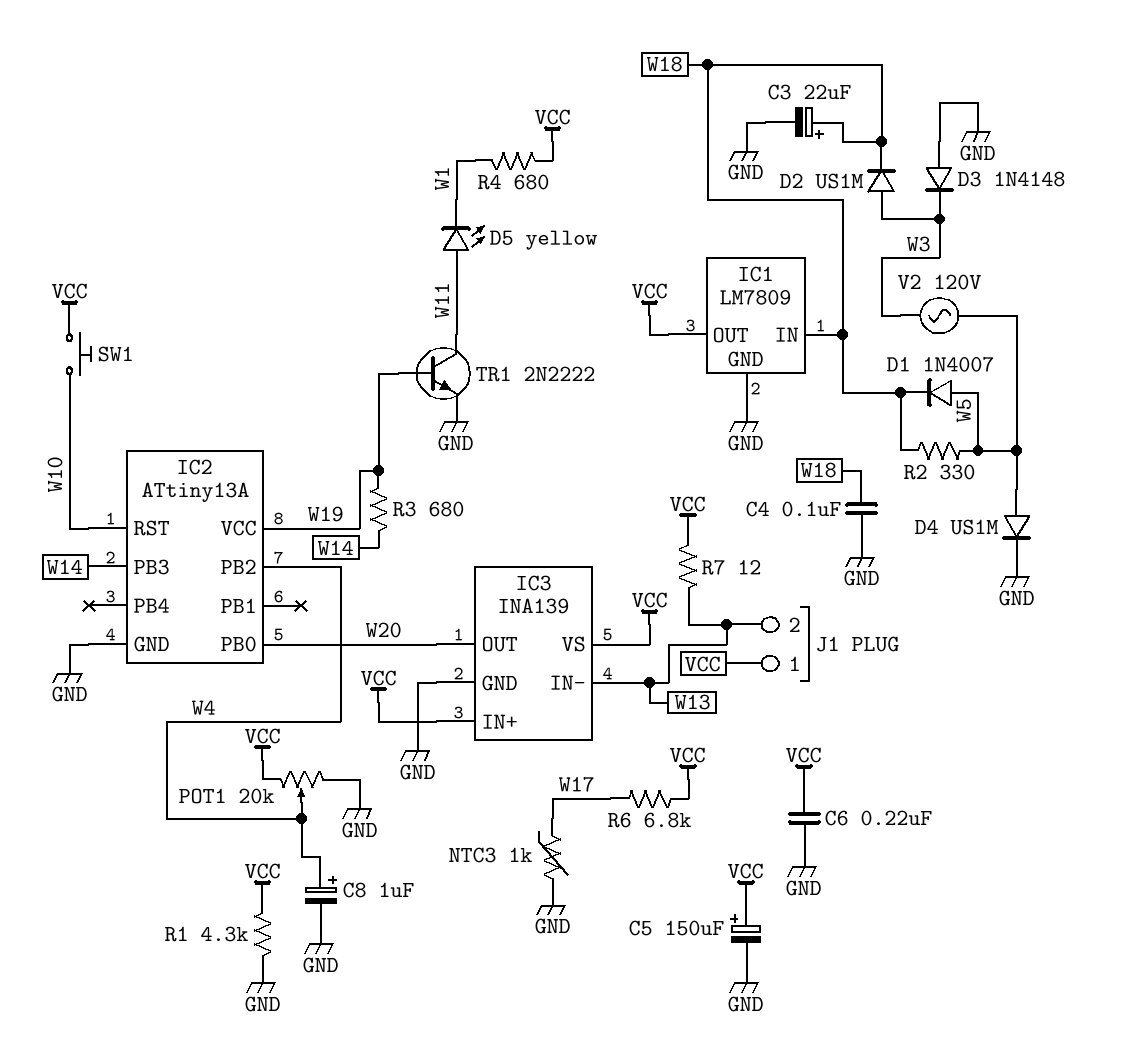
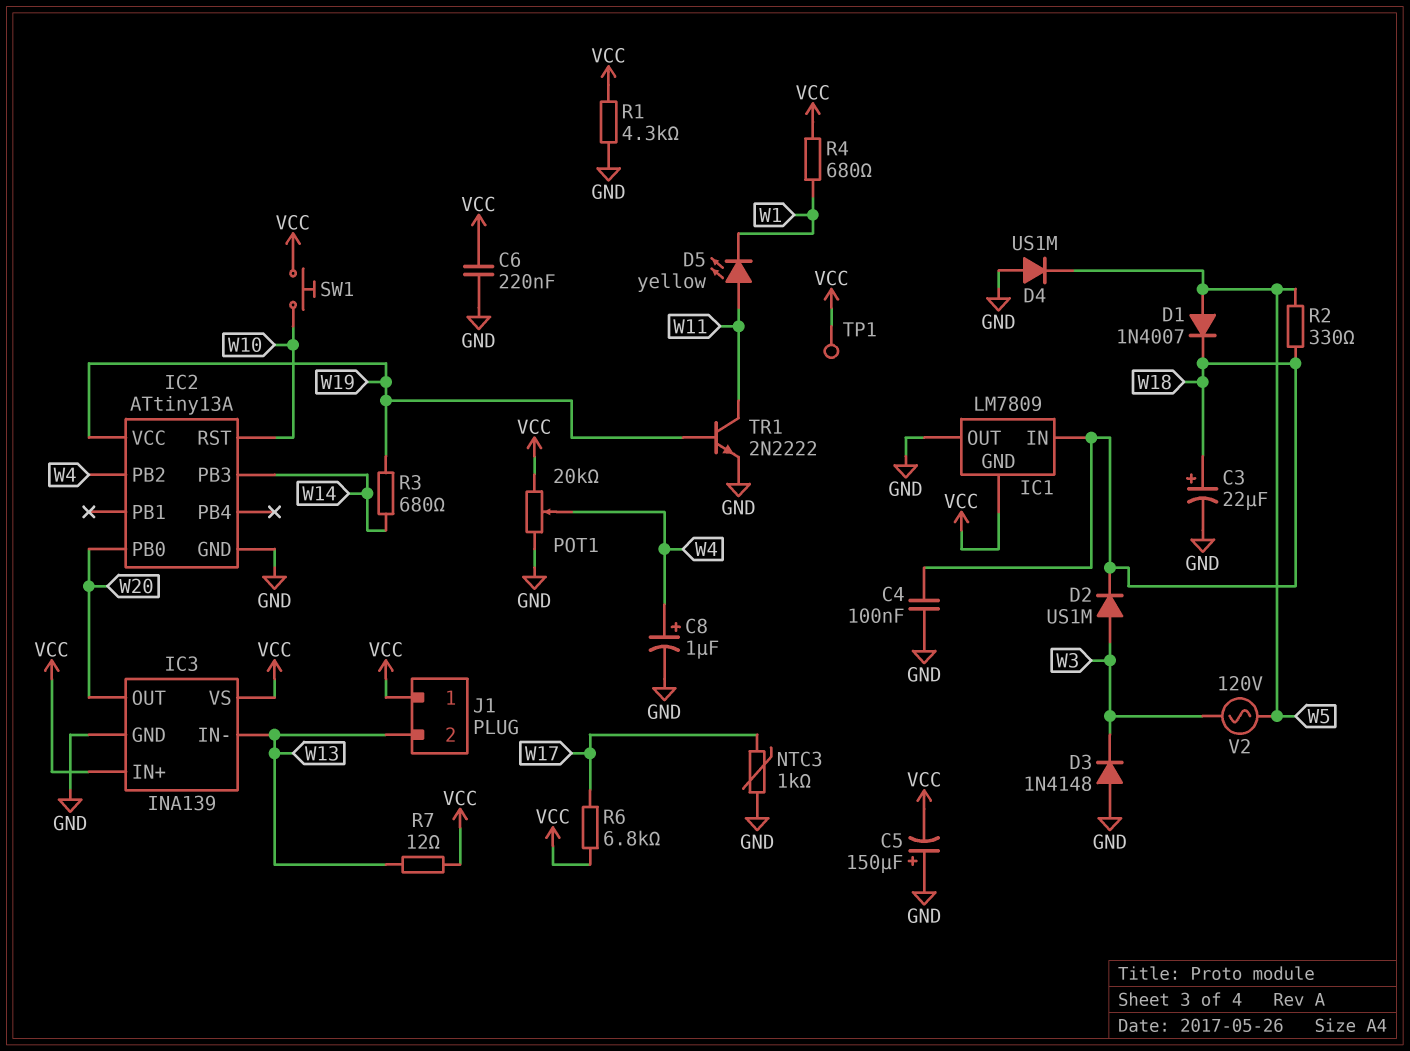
C5: 150uF (plus VCC, minus GND) -> 150uF (plus GND, minus VCC)
D4: diode US1M (A W5, K GND) -> diode US1M (A GND, K W5)
IC1 pin GND: GND -> VCC
IC1 pin OUT: VCC -> GND
TP1: none -> test point (VCC)

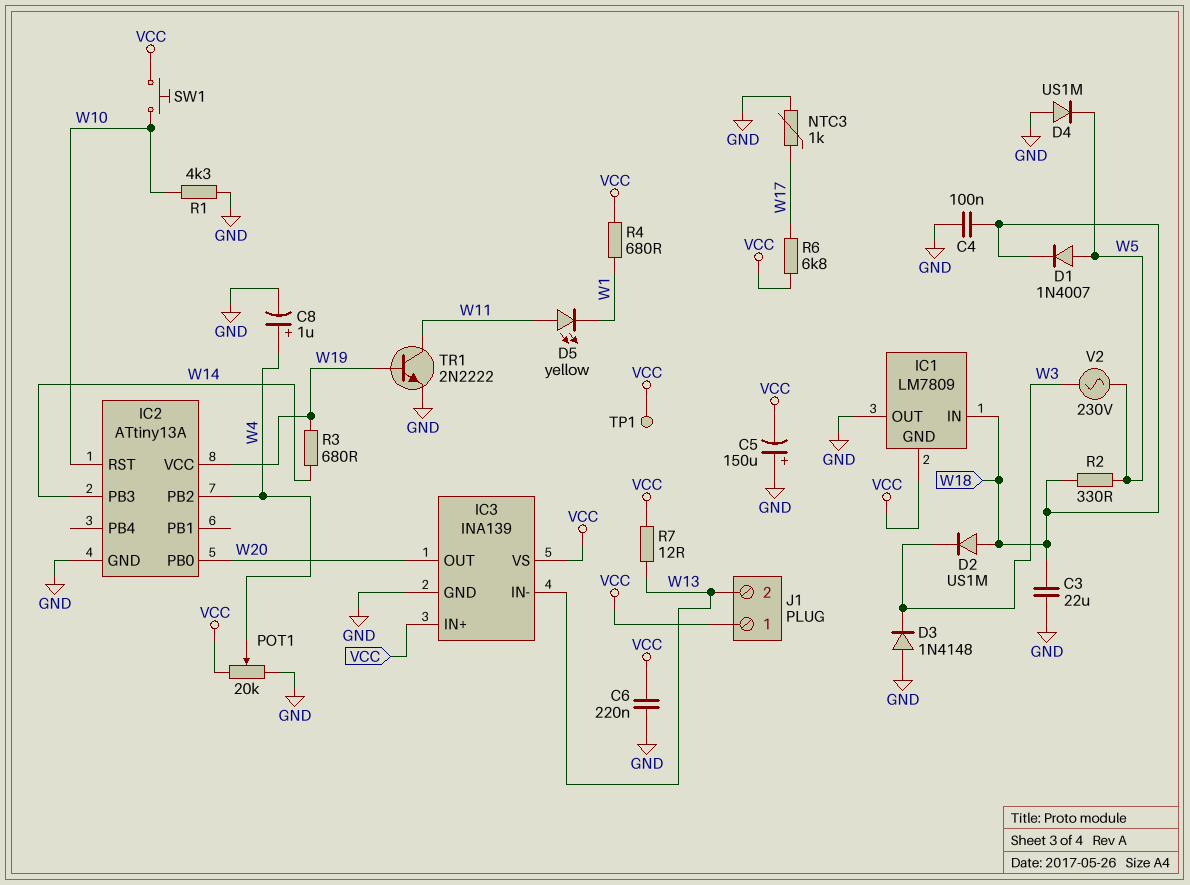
C3: 22uF (plus W18, minus GND) -> 22uF (GND, W18)
D2: diode US1M (A W3, K W18) -> diode US1M (A W18, K W3)
R1: 4.3k (GND, VCC) -> 4.3k (GND, W10)
V2: AC 120V (W3, W5) -> AC 230V (W3, W5)

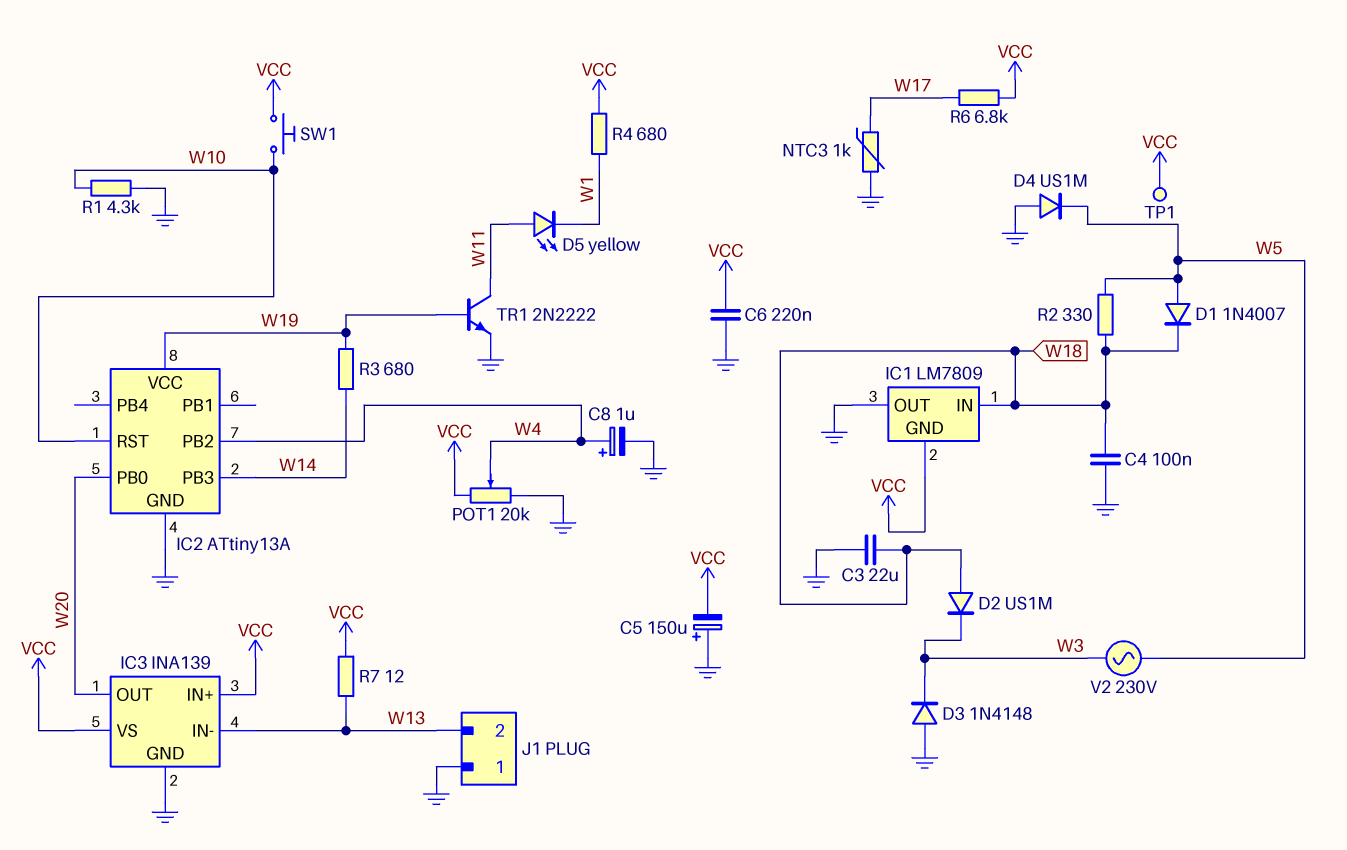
J1 pin 1: VCC -> GND

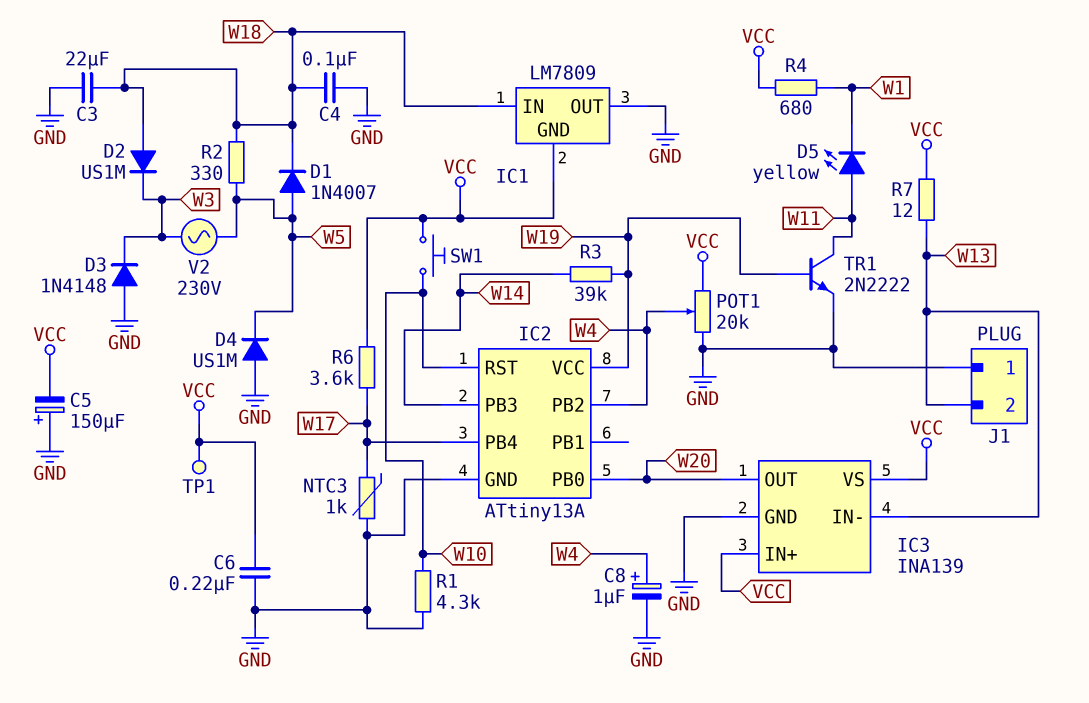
IC2 pin PB4: none -> W17
R3: 680 (W14, W19) -> 39k (W14, W19)
R6: 6.8k (VCC, W17) -> 3.6k (VCC, W17)

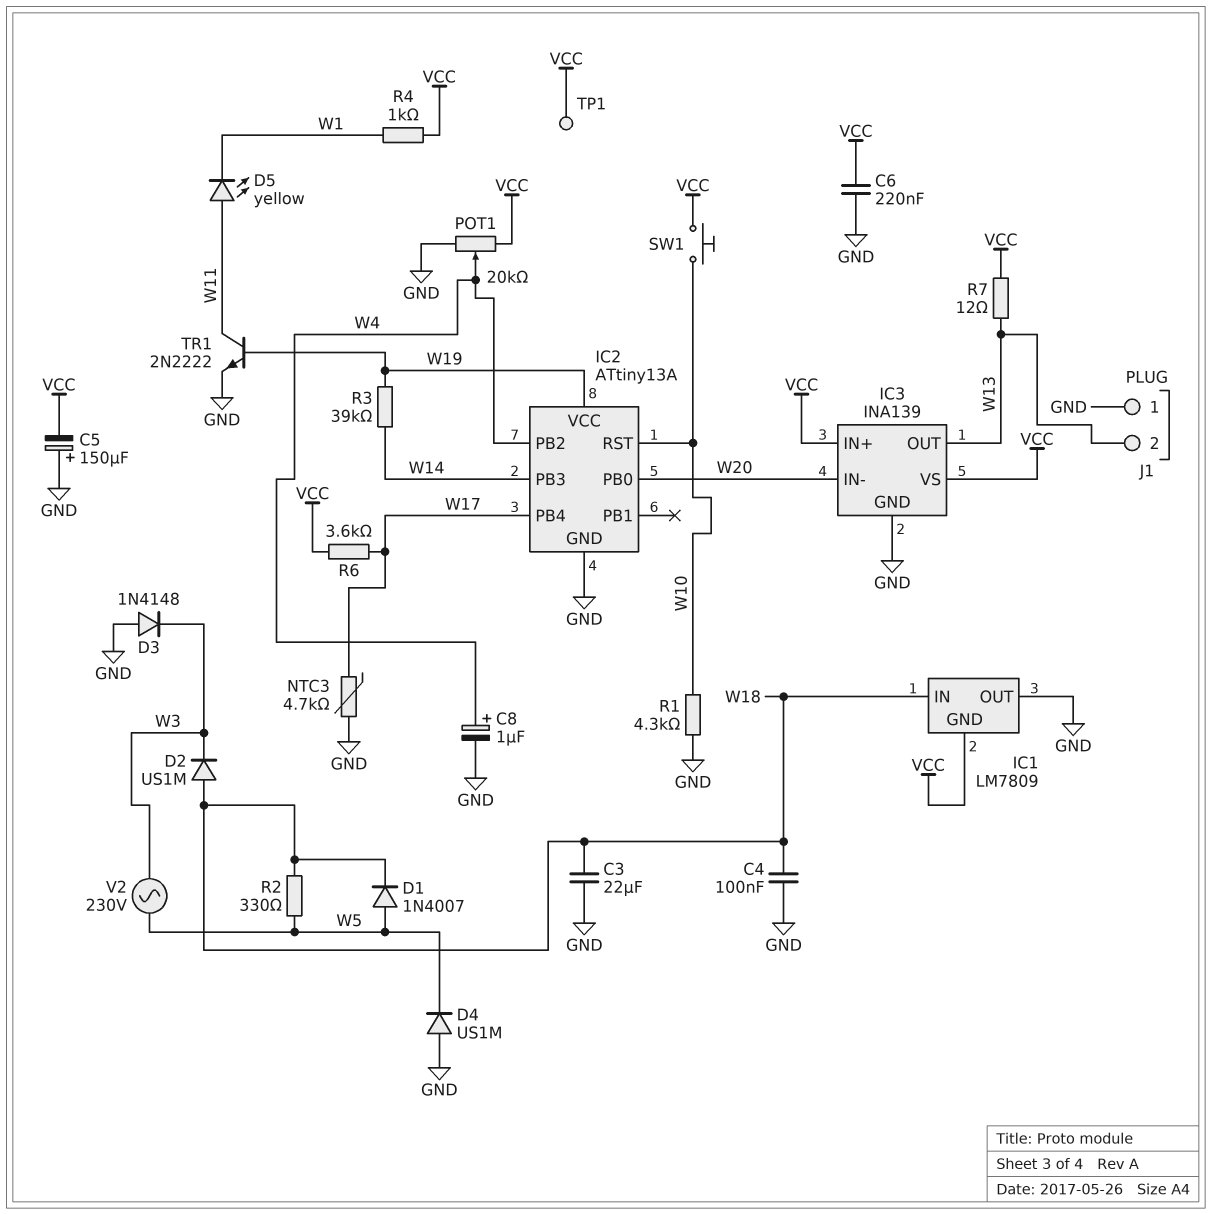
IC3 pin IN-: W13 -> W20
IC3 pin OUT: W20 -> W13
NTC3: 1k (GND, W17) -> 4.7k (GND, W17)
R4: 680 (VCC, W1) -> 1k (VCC, W1)

